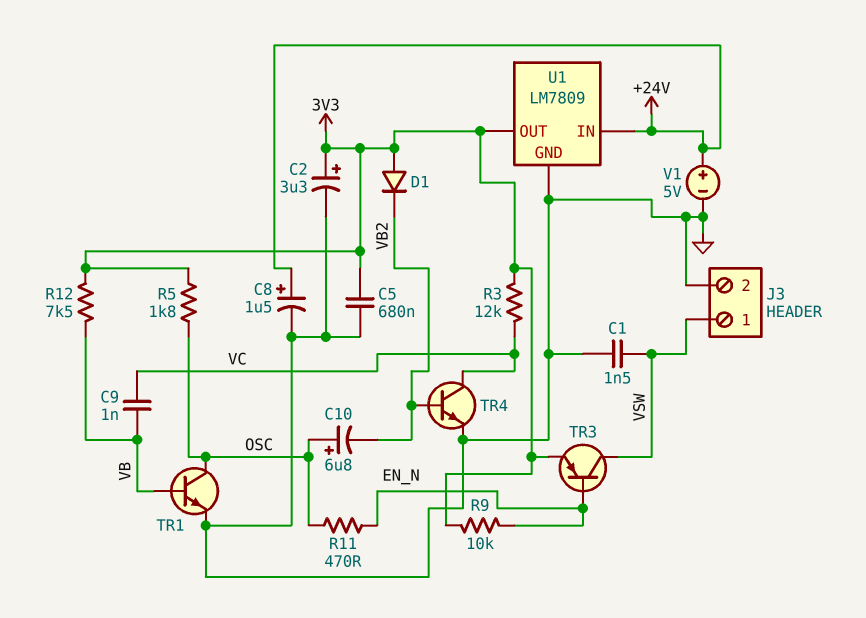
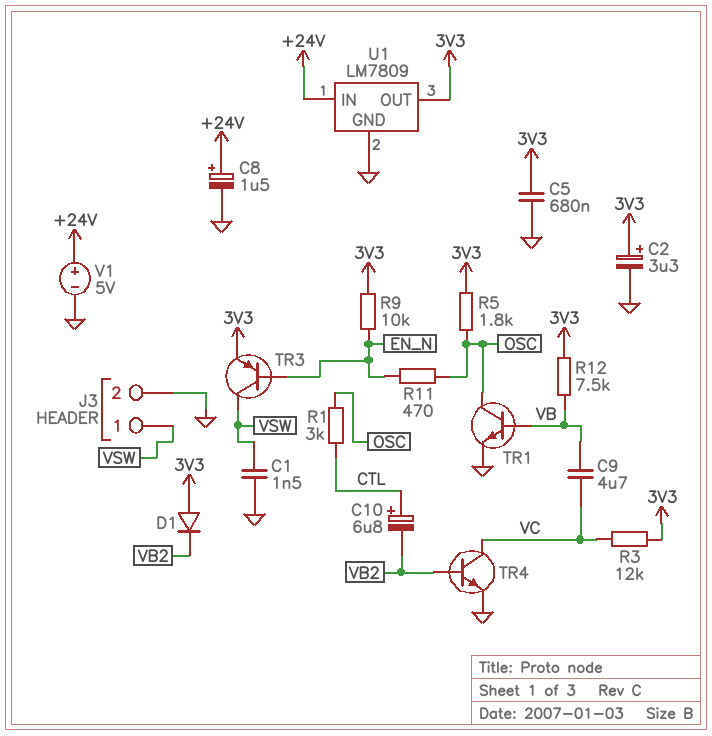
C9: 1nF (VB, VC) -> 4.7uF (VB, VC)
C10: 6.8uF (plus OSC, minus VB2) -> 6.8uF (plus CTL, minus VB2)
R1: none -> 3k (CTL, OSC)

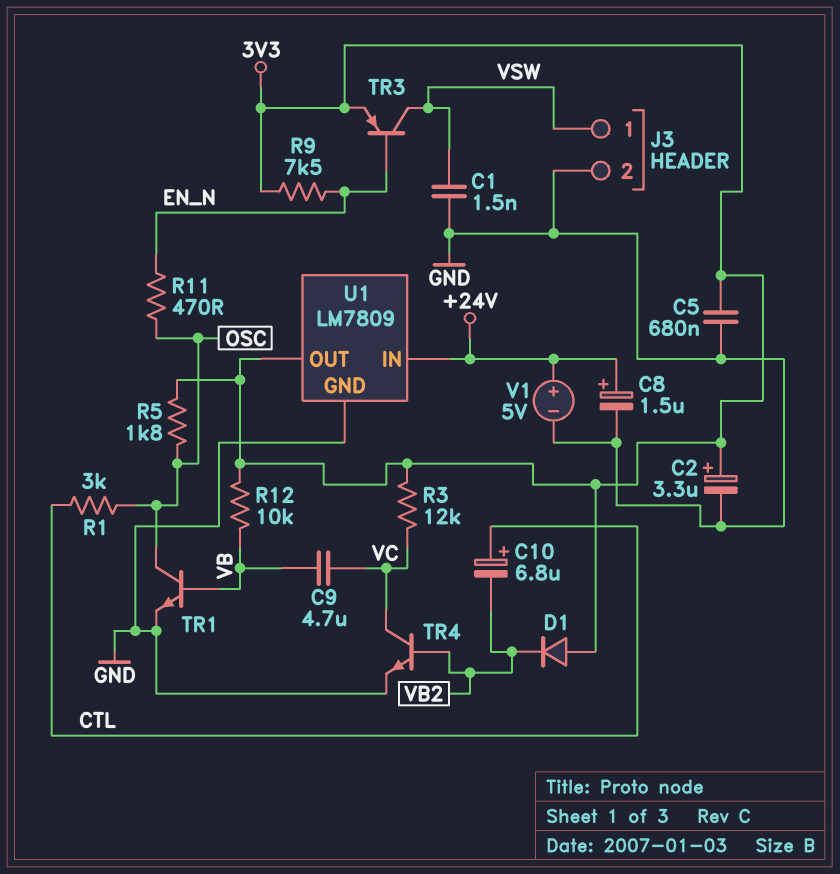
R9: 10k (3V3, EN_N) -> 7.5k (3V3, EN_N)
R12: 7.5k (3V3, VB) -> 10k (3V3, VB)

